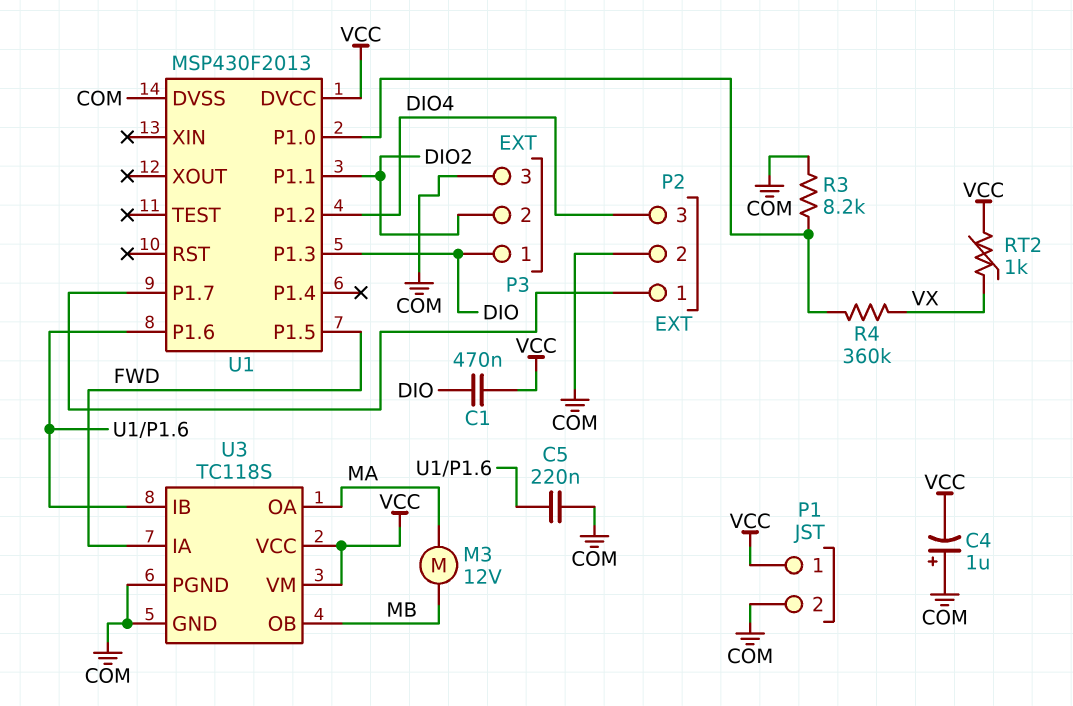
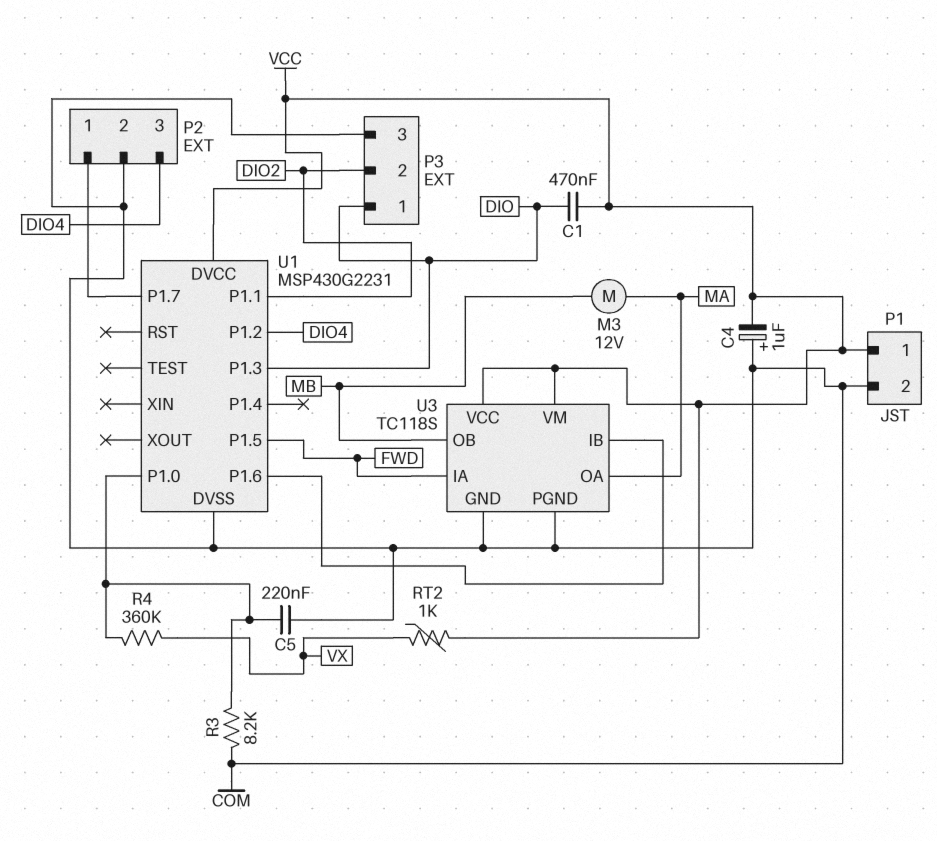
C5: 220nF (COM, U1/P1.6) -> 220nF (COM, U1/P1.0)
U1: MSP430F2013 -> MSP430G2231

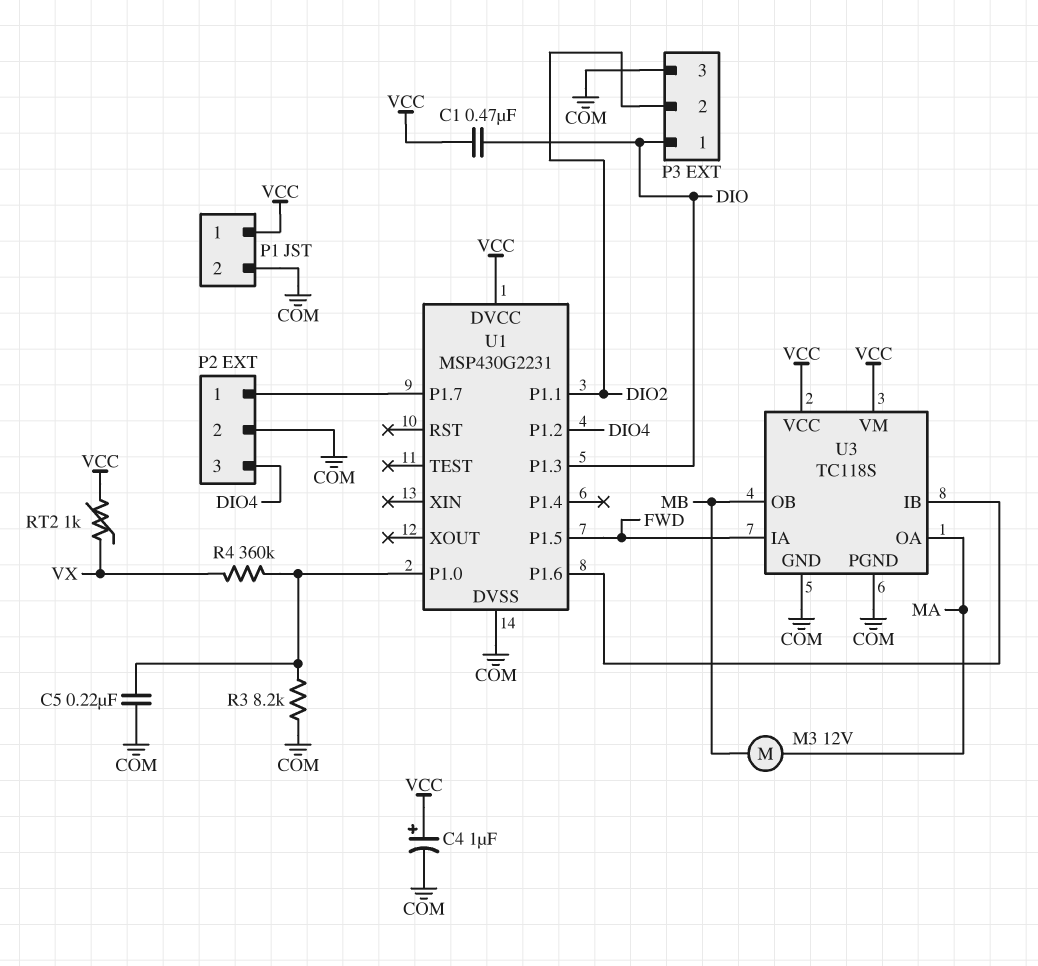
C4: 1uF (plus COM, minus VCC) -> 1uF (plus VCC, minus COM)

